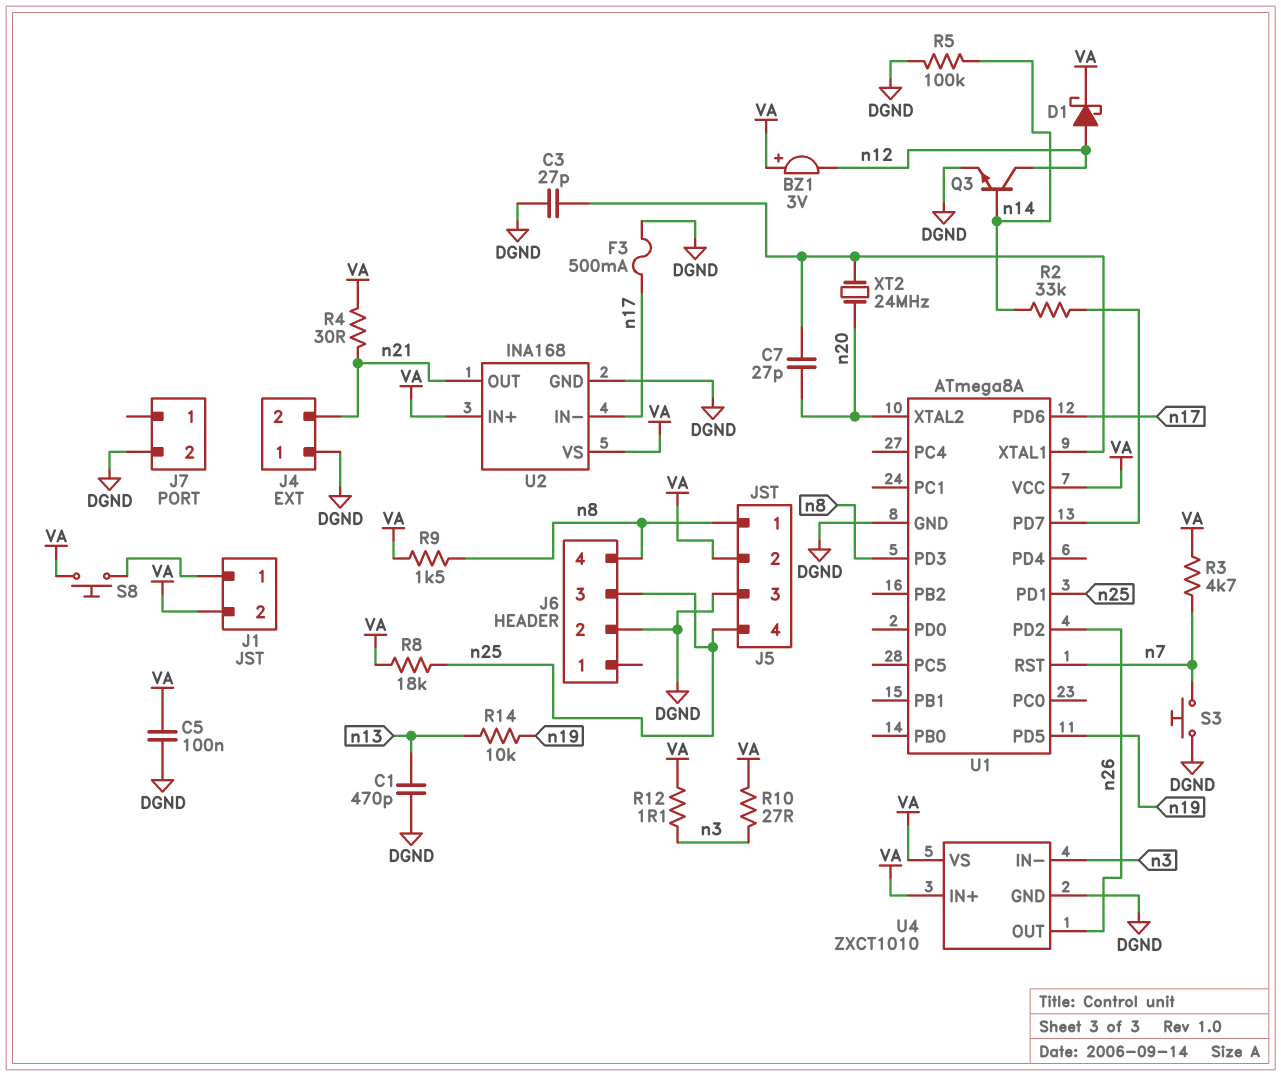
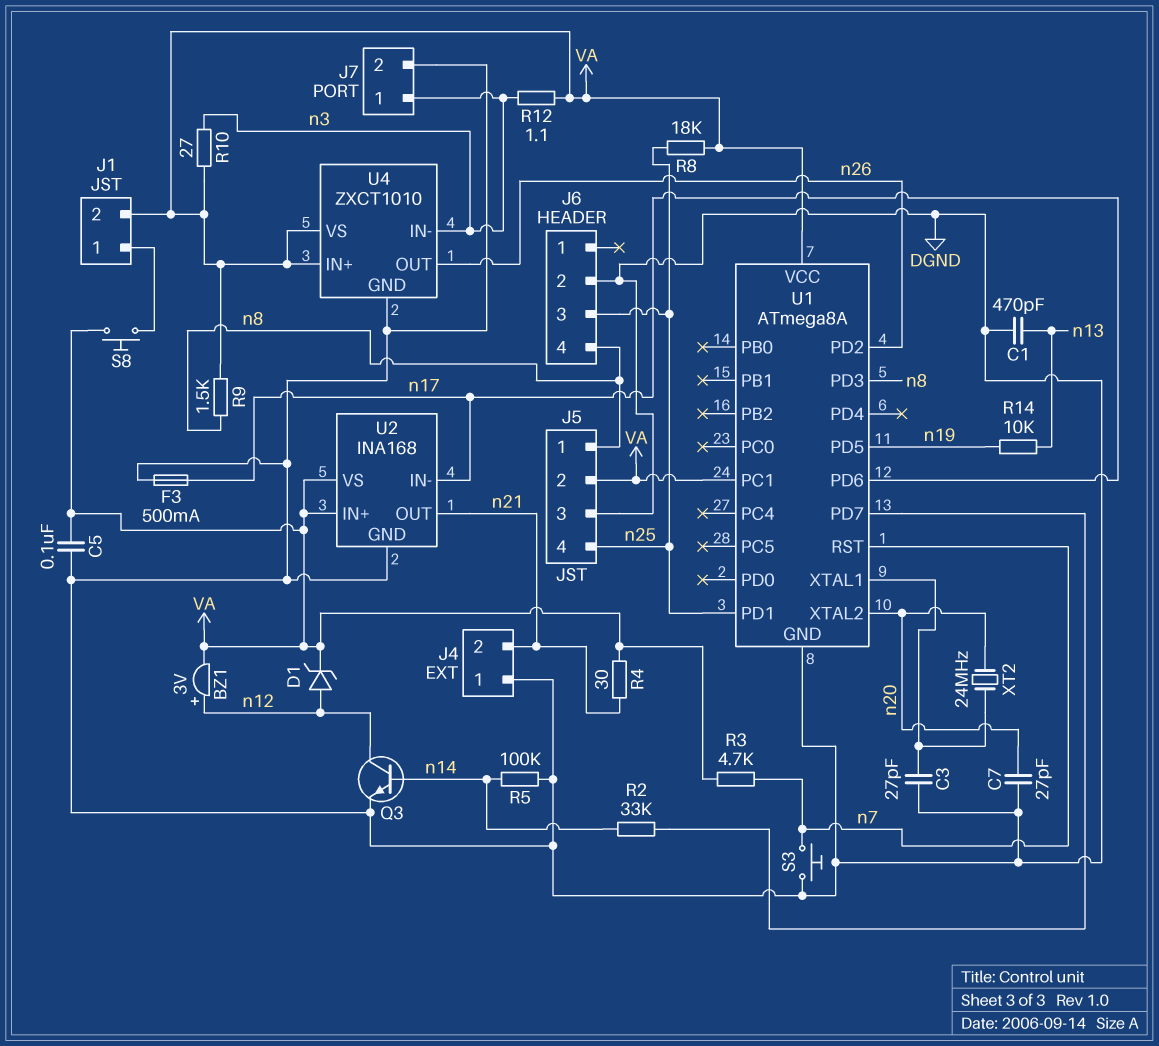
BZ1: buzzer 3V (plus VA, minus n12) -> buzzer 3V (plus n12, minus VA)
C7: 27pF (U1/XTAL1, n20) -> 27pF (DGND, n20)
D1: schottky (A n12, K VA) -> zener (A n12, K VA)
J7 pin 1: none -> n3
U1 pin PC1: none -> VA

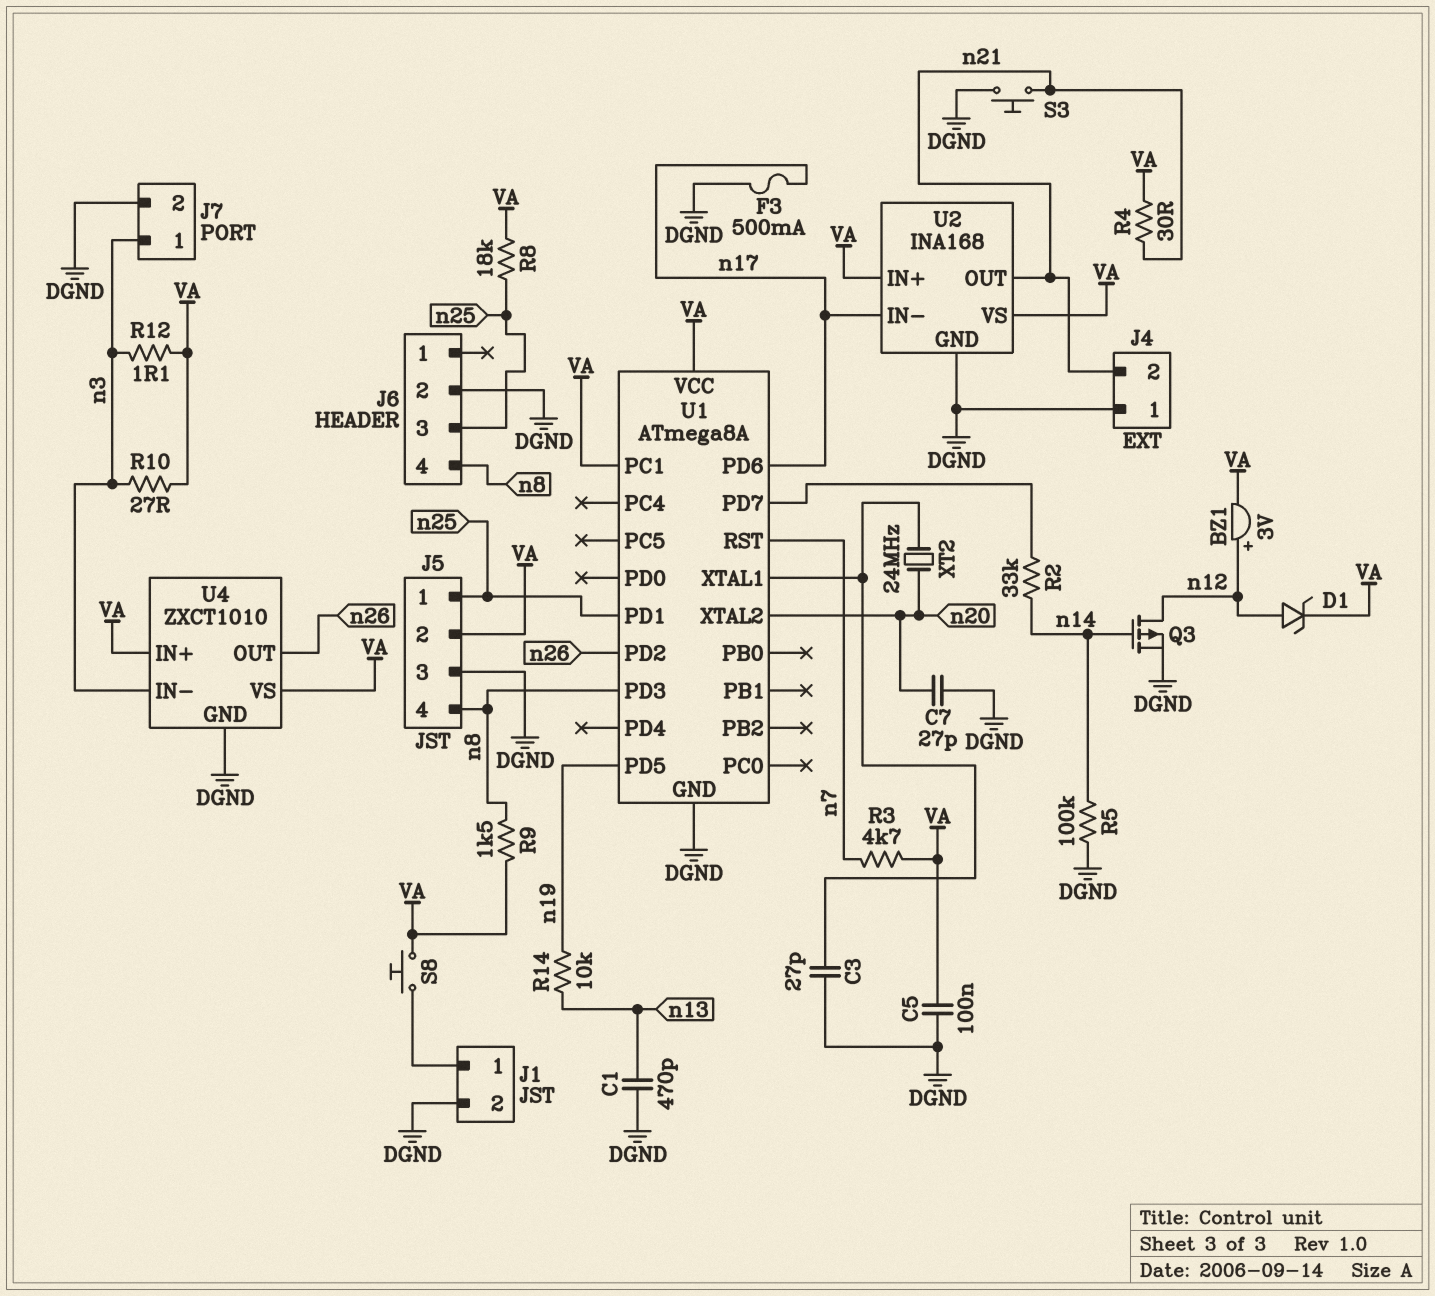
J1 pin 2: VA -> DGND
J5 pin 1: n8 -> n25
J5 pin 4: n25 -> n8
Q3: NPN (B n14, C n12, E DGND) -> PMOS (G n14, D n12, S DGND)
S3: button (DGND, n7) -> button (DGND, n21)

